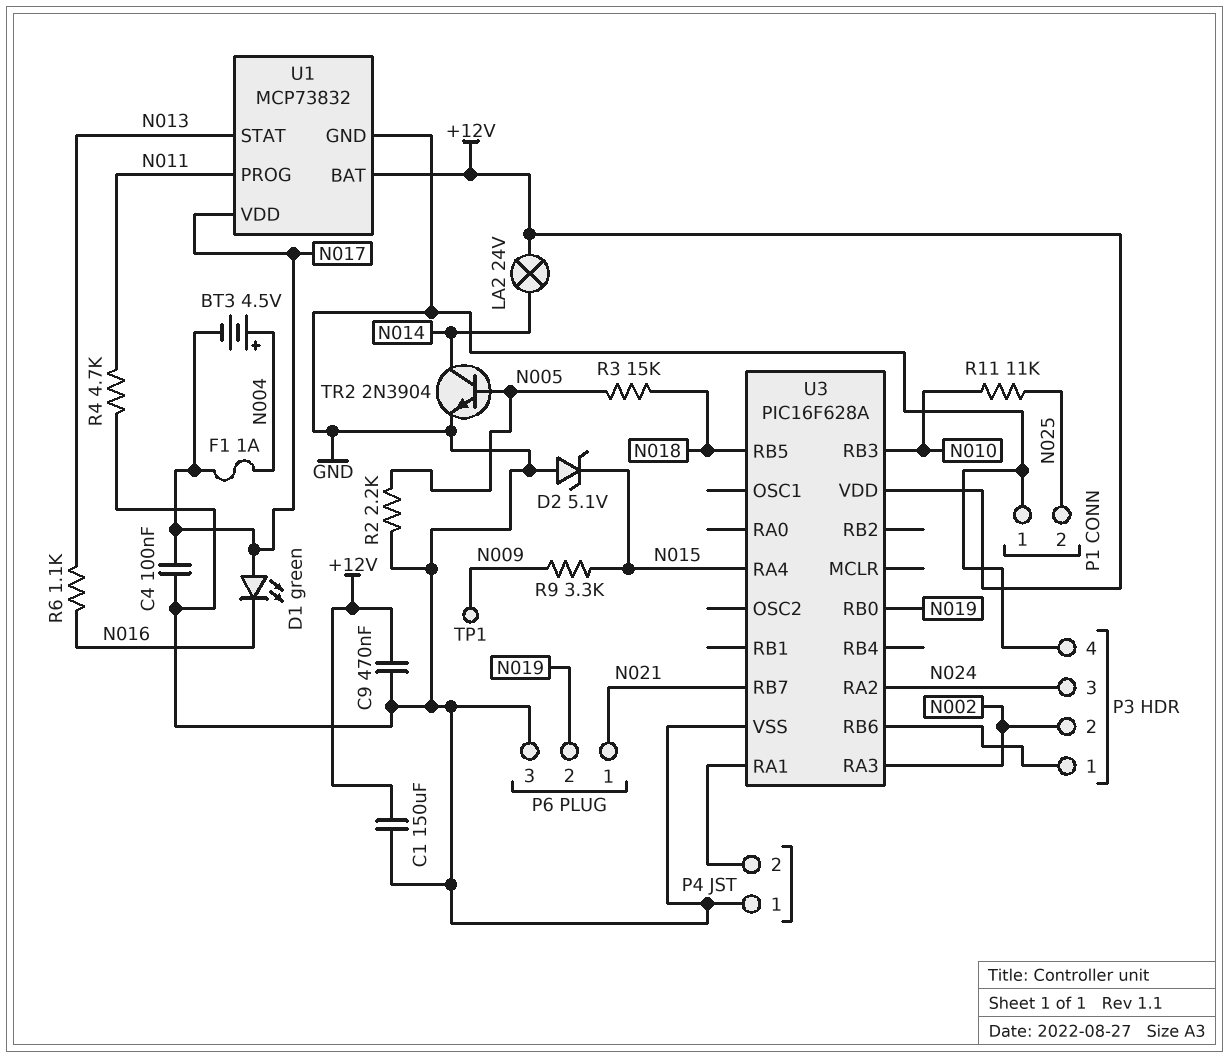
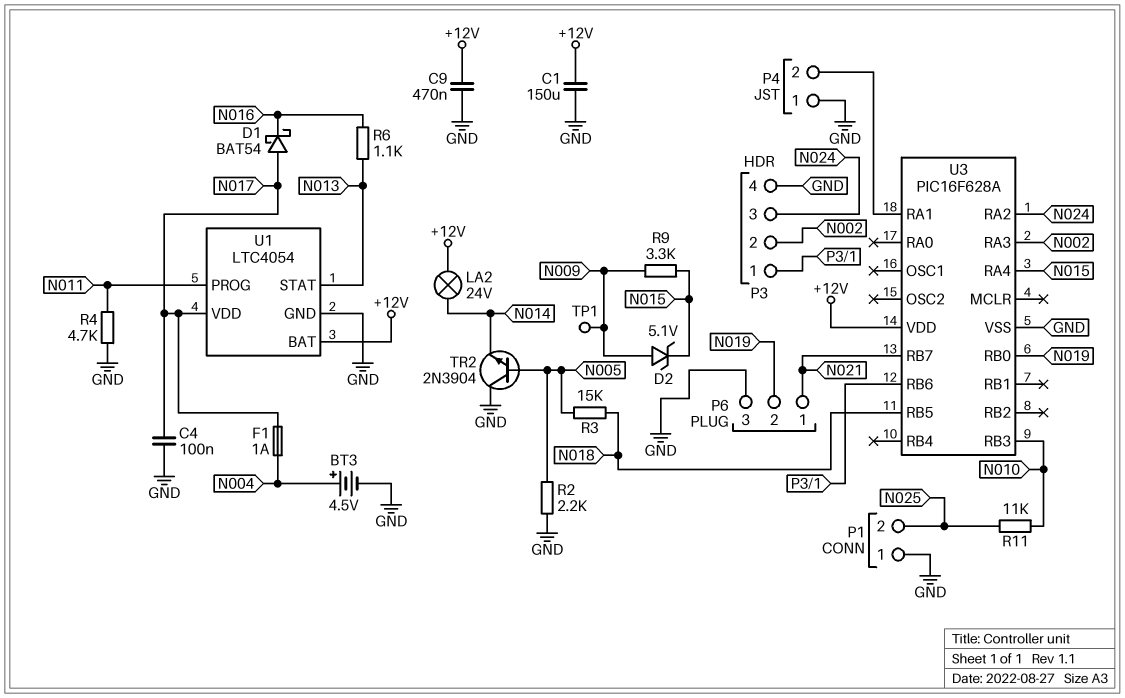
BT3: 4.5V (plus N004, minus N017) -> 4.5V (plus N004, minus GND)
D1: LED green (A N017, K N016) -> schottky BAT54 (A N017, K N016)
D2: zener 5.1V (A GND, K N015) -> zener 5.1V (A N009, K N015)
TR2: NPN 2N3904 (B N005, C N014, E GND) -> NPN 2N3904 (B N005, C GND, E N014)
U1: MCP73832 -> LTC4054

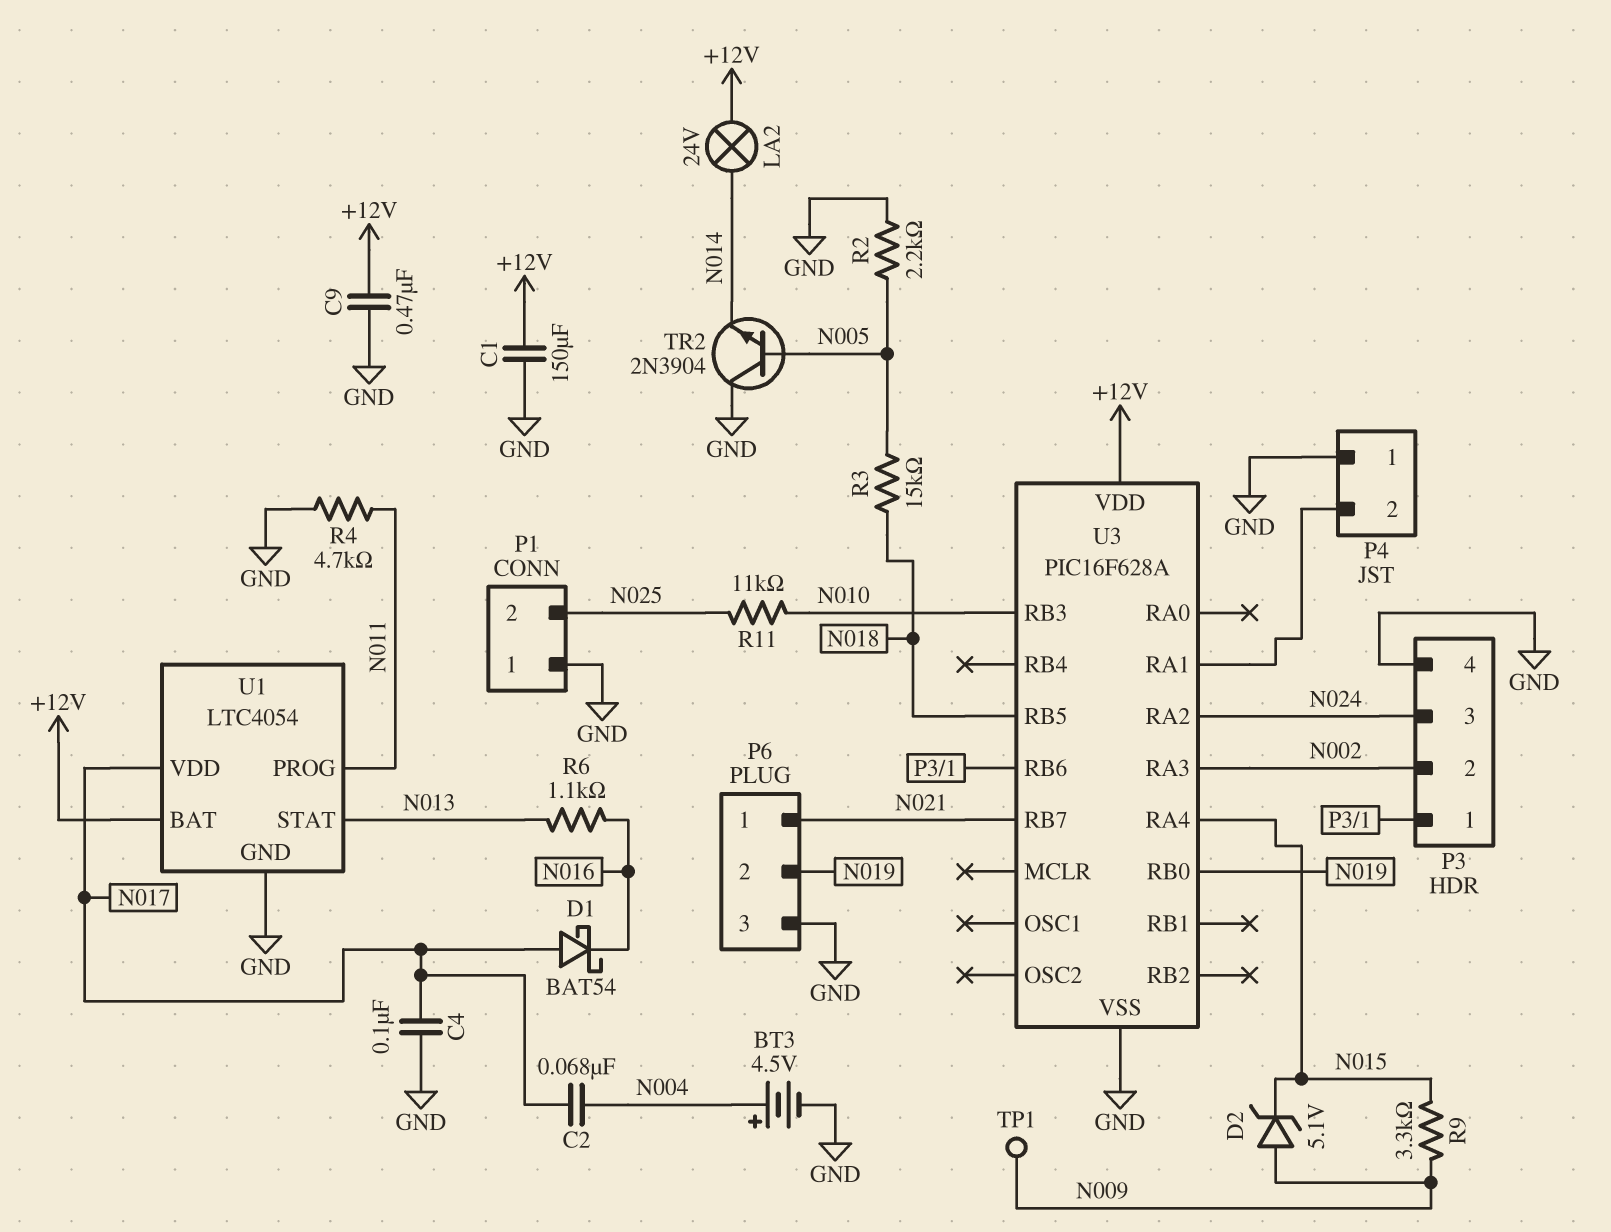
C2: none -> 68nF (N004, N017)
F1: 1A (N004, N017) -> none

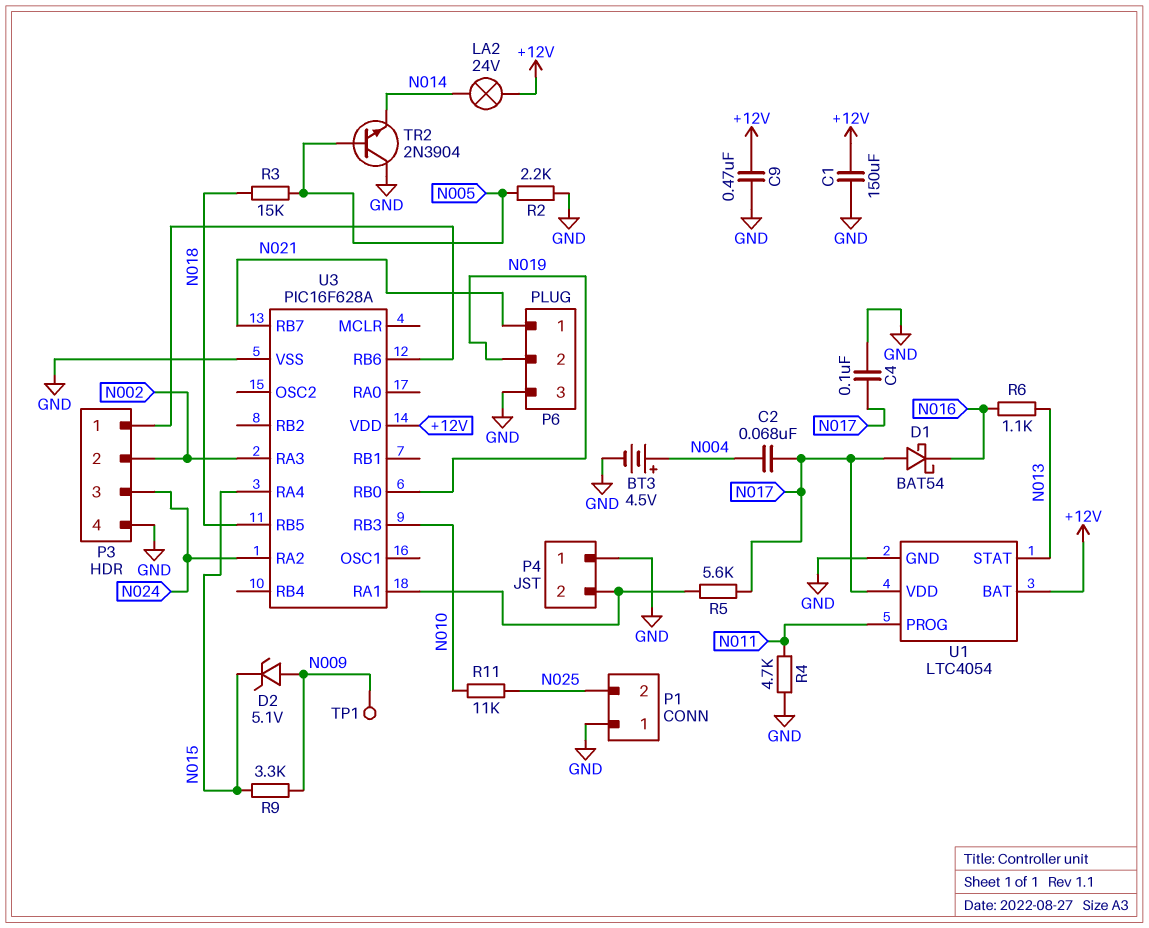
R5: none -> 5.6k (N017, P4/2)

